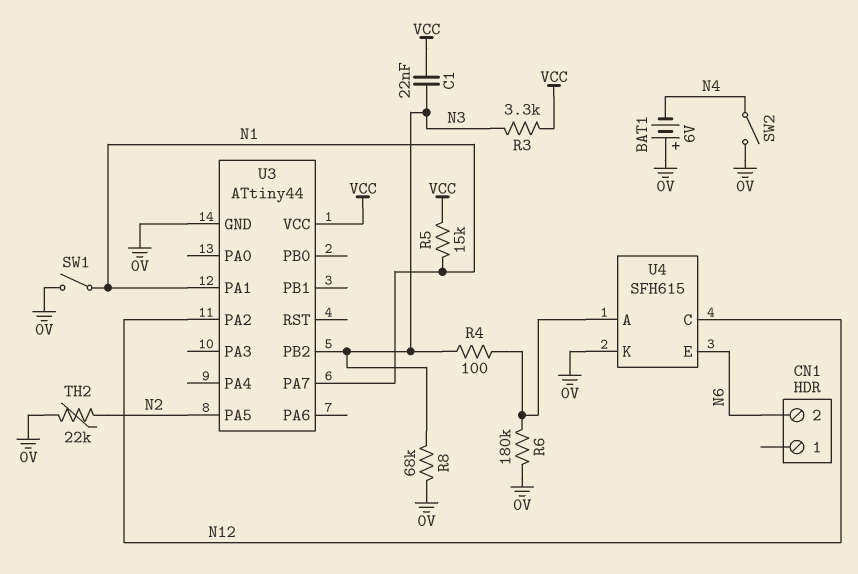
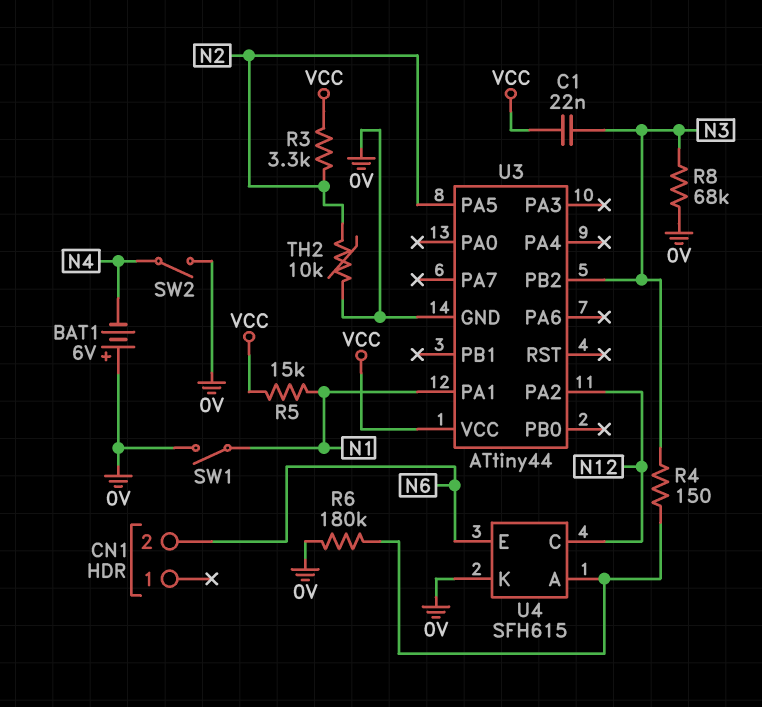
R3: 3.3k (N3, VCC) -> 3.3k (N2, VCC)
R4: 100 (N3, U4/A) -> 150 (N3, U4/A)
TH2: 22k (0V, N2) -> 10k (0V, N2)
U3 pin PA7: N1 -> none

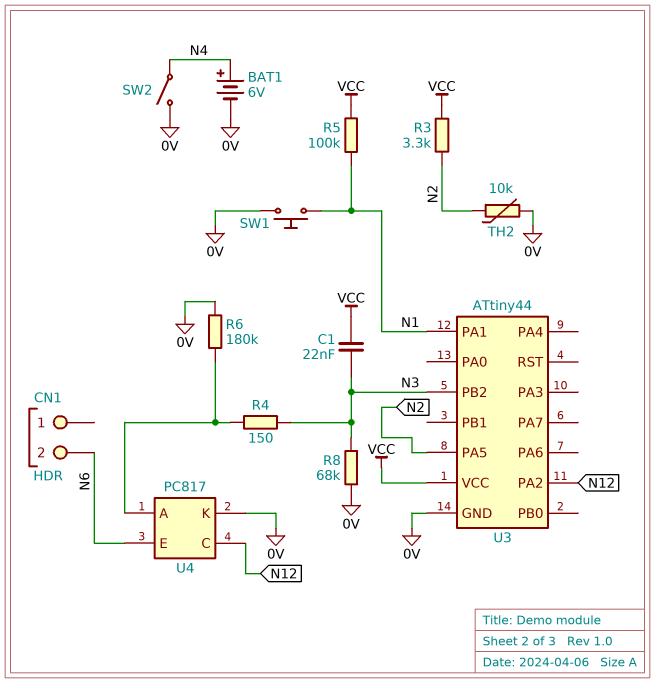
BAT1: 6V (plus 0V, minus N4) -> 6V (plus N4, minus 0V)
R5: 15k (N1, VCC) -> 100k (N1, VCC)
SW1: switch (0V, N1) -> button (0V, N1)
U4: SFH615 -> PC817

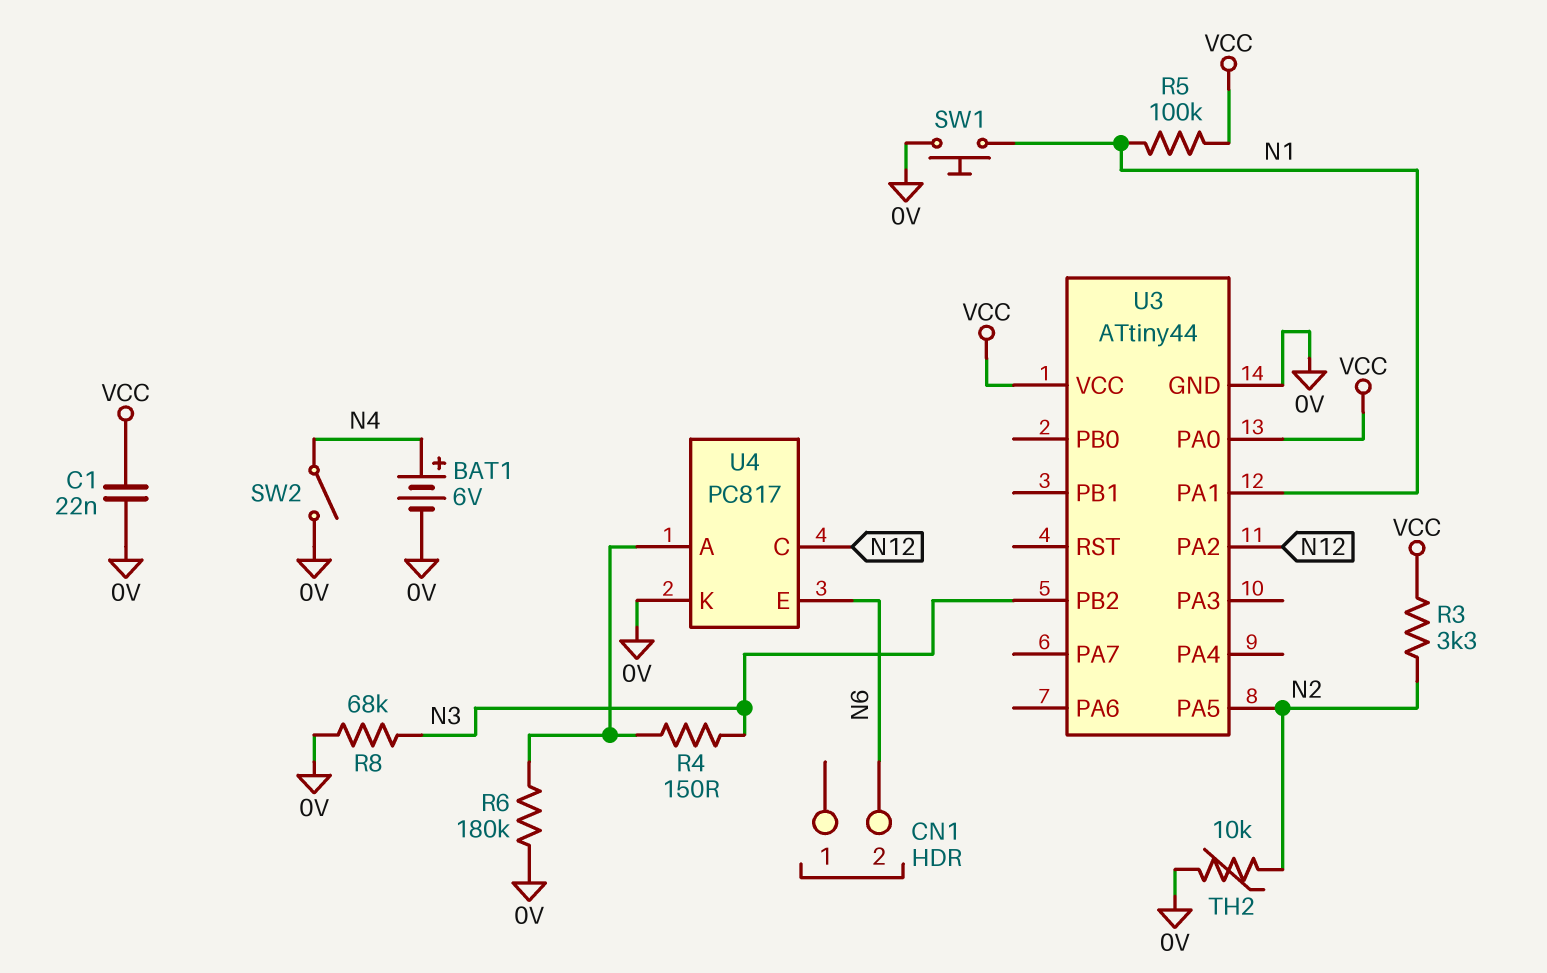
C1: 22nF (N3, VCC) -> 22nF (0V, VCC)
U3 pin PA0: none -> VCC

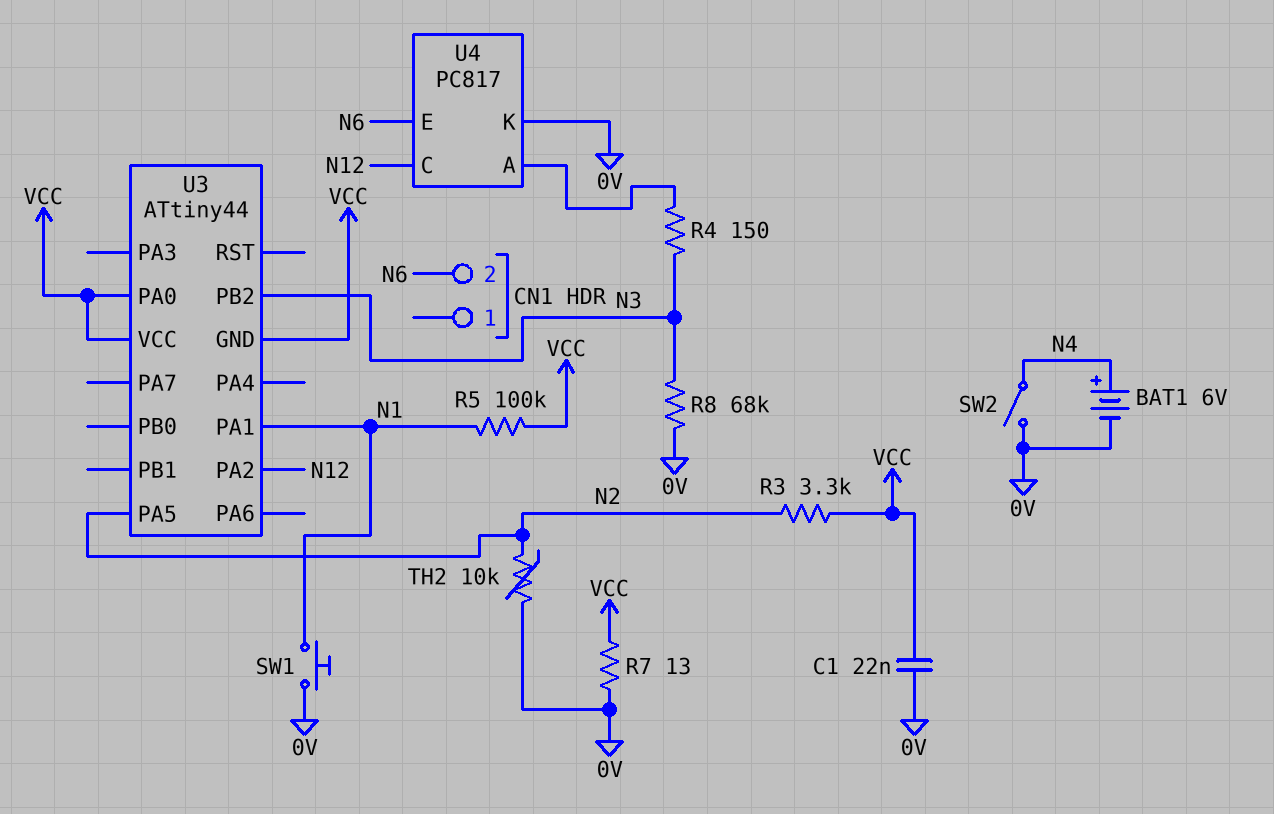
R6: 180k (0V, U4/A) -> none
R7: none -> 13 (0V, VCC)
U3 pin GND: 0V -> VCC

